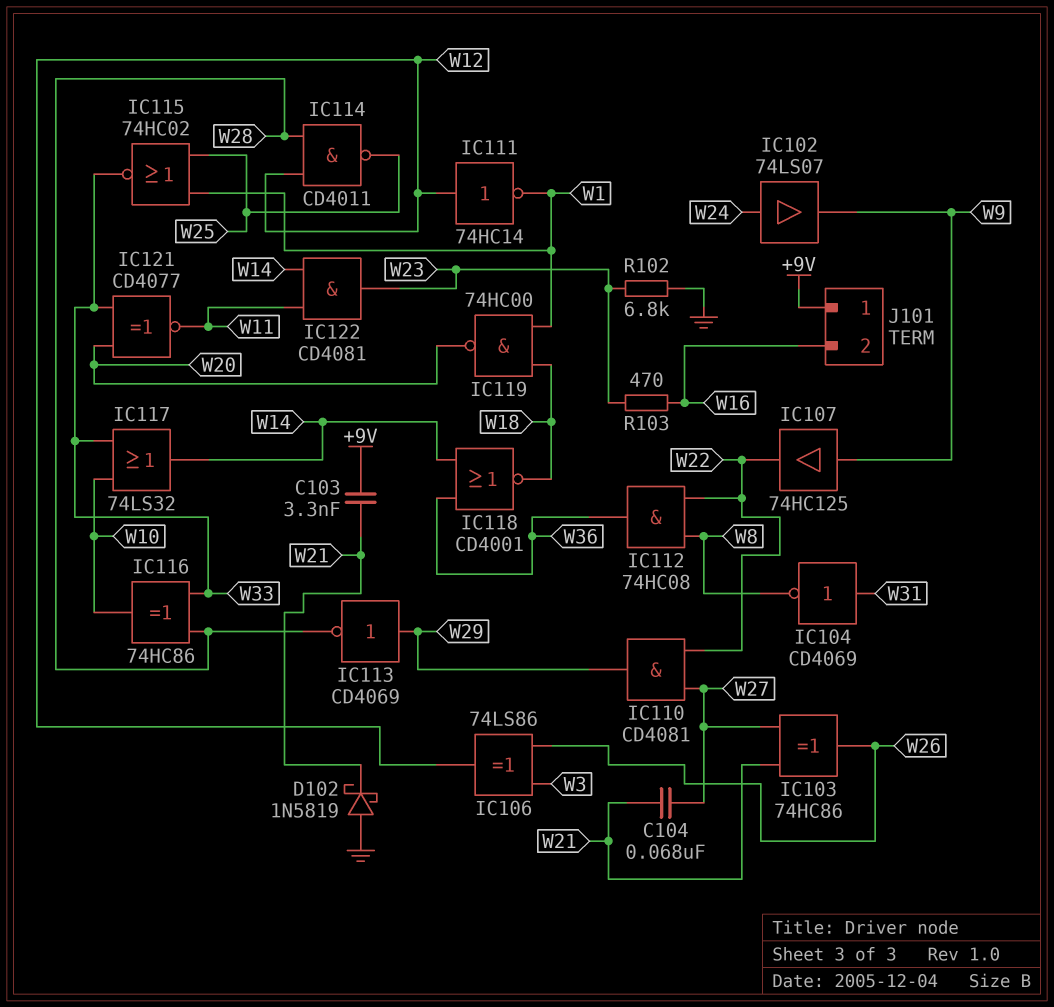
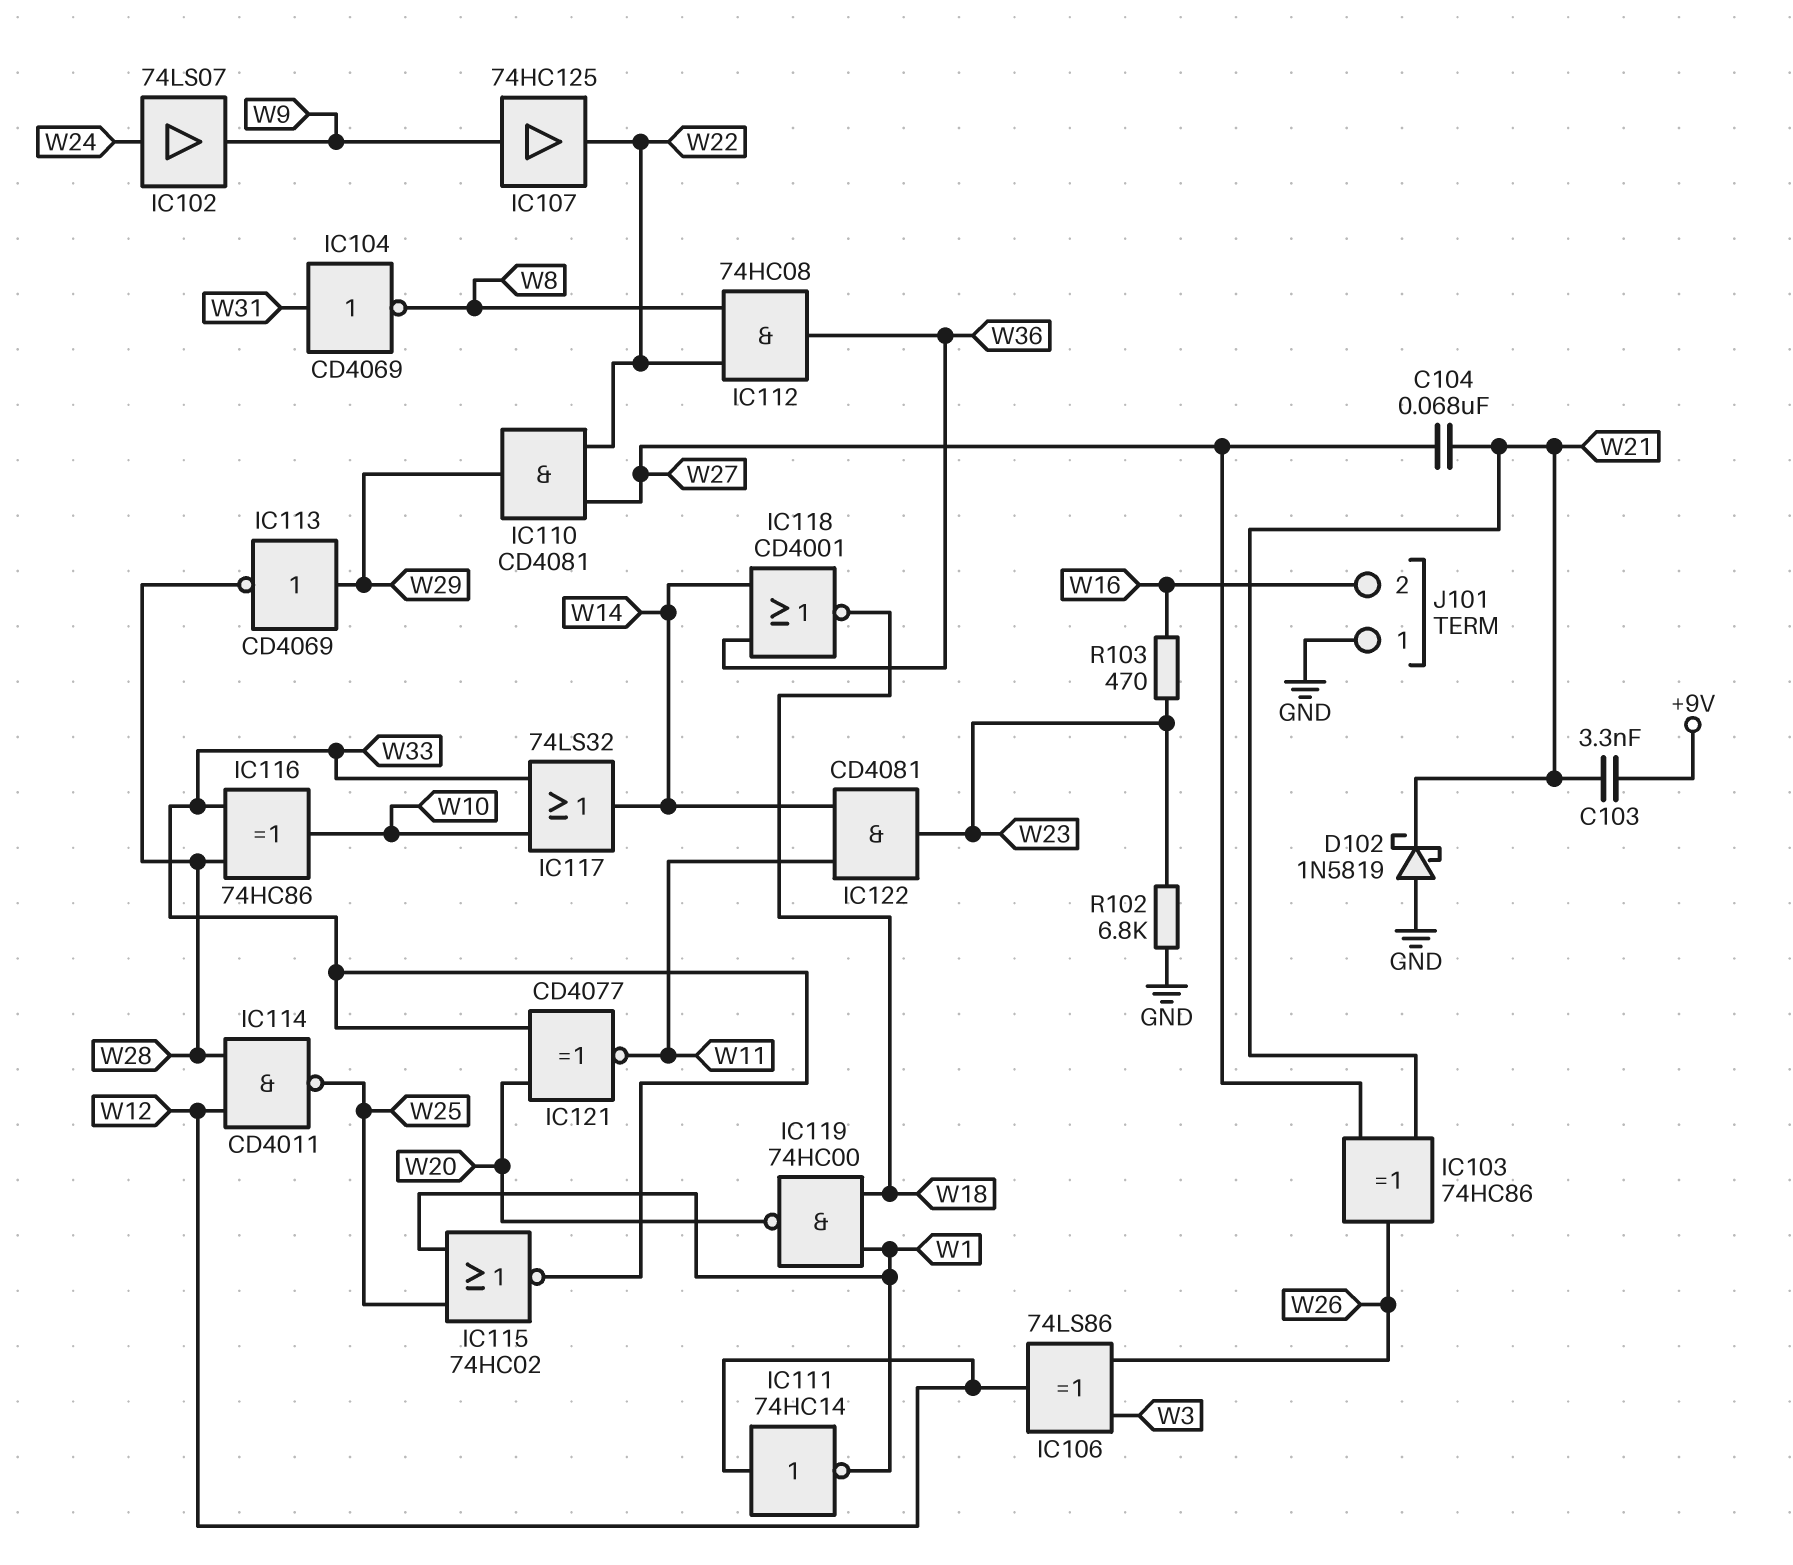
J101 pin 1: +9V -> GND

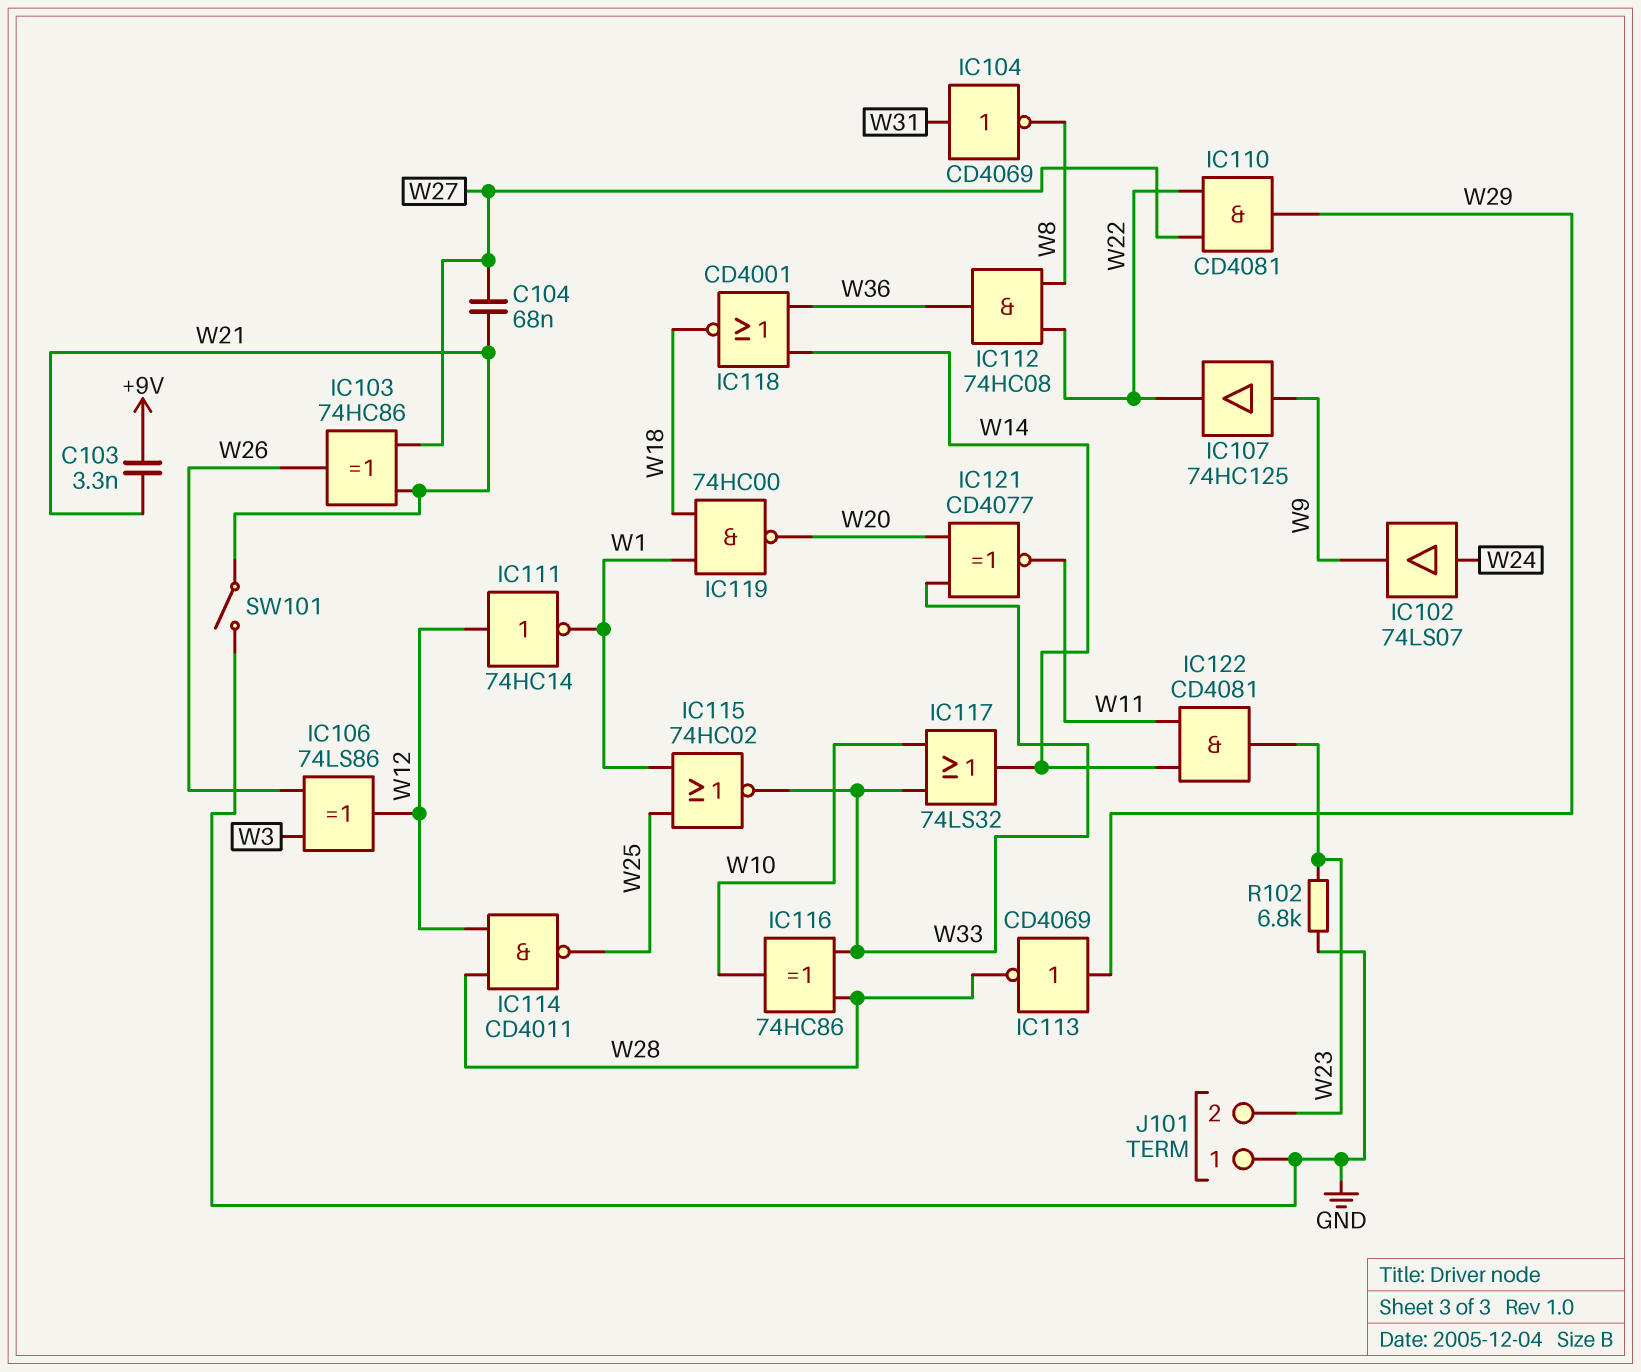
D102: schottky 1N5819 (A GND, K W21) -> none
J101 pin 2: W16 -> W23
R103: 470 (W16, W23) -> none
SW101: none -> switch (GND, W21)

